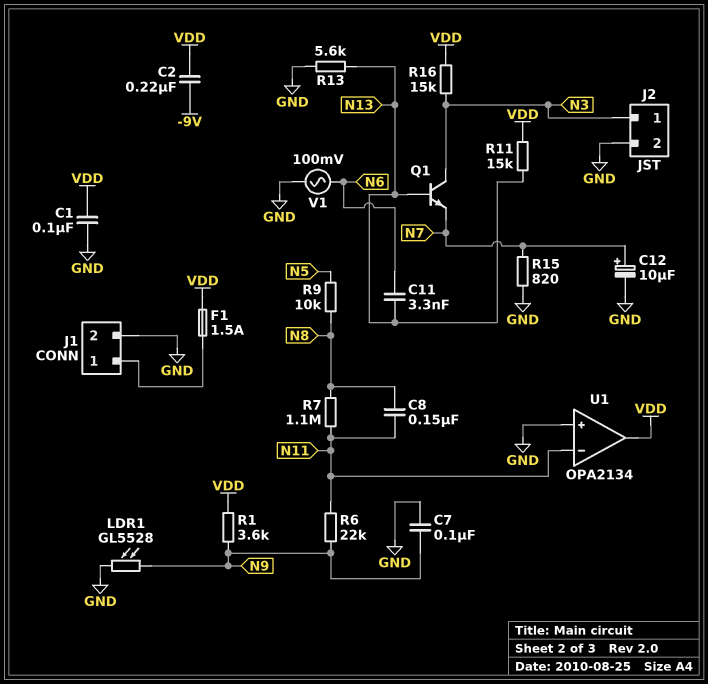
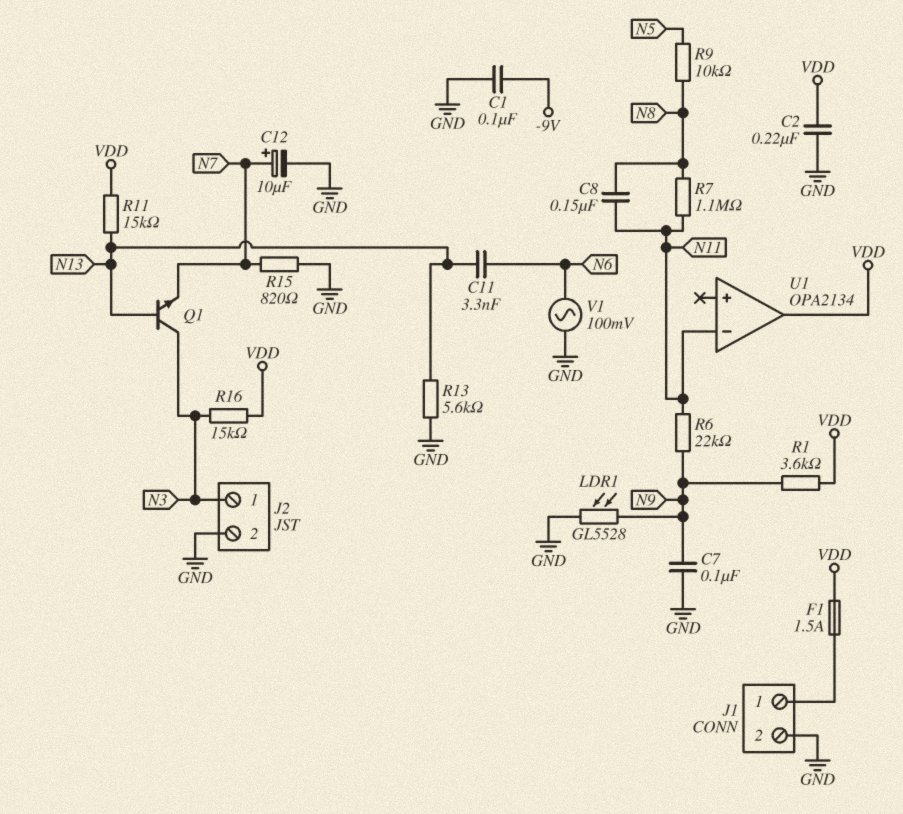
C1: 100nF (GND, VDD) -> 100nF (-9V, GND)
C2: 220nF (-9V, VDD) -> 220nF (GND, VDD)
U1 pin in+: GND -> none

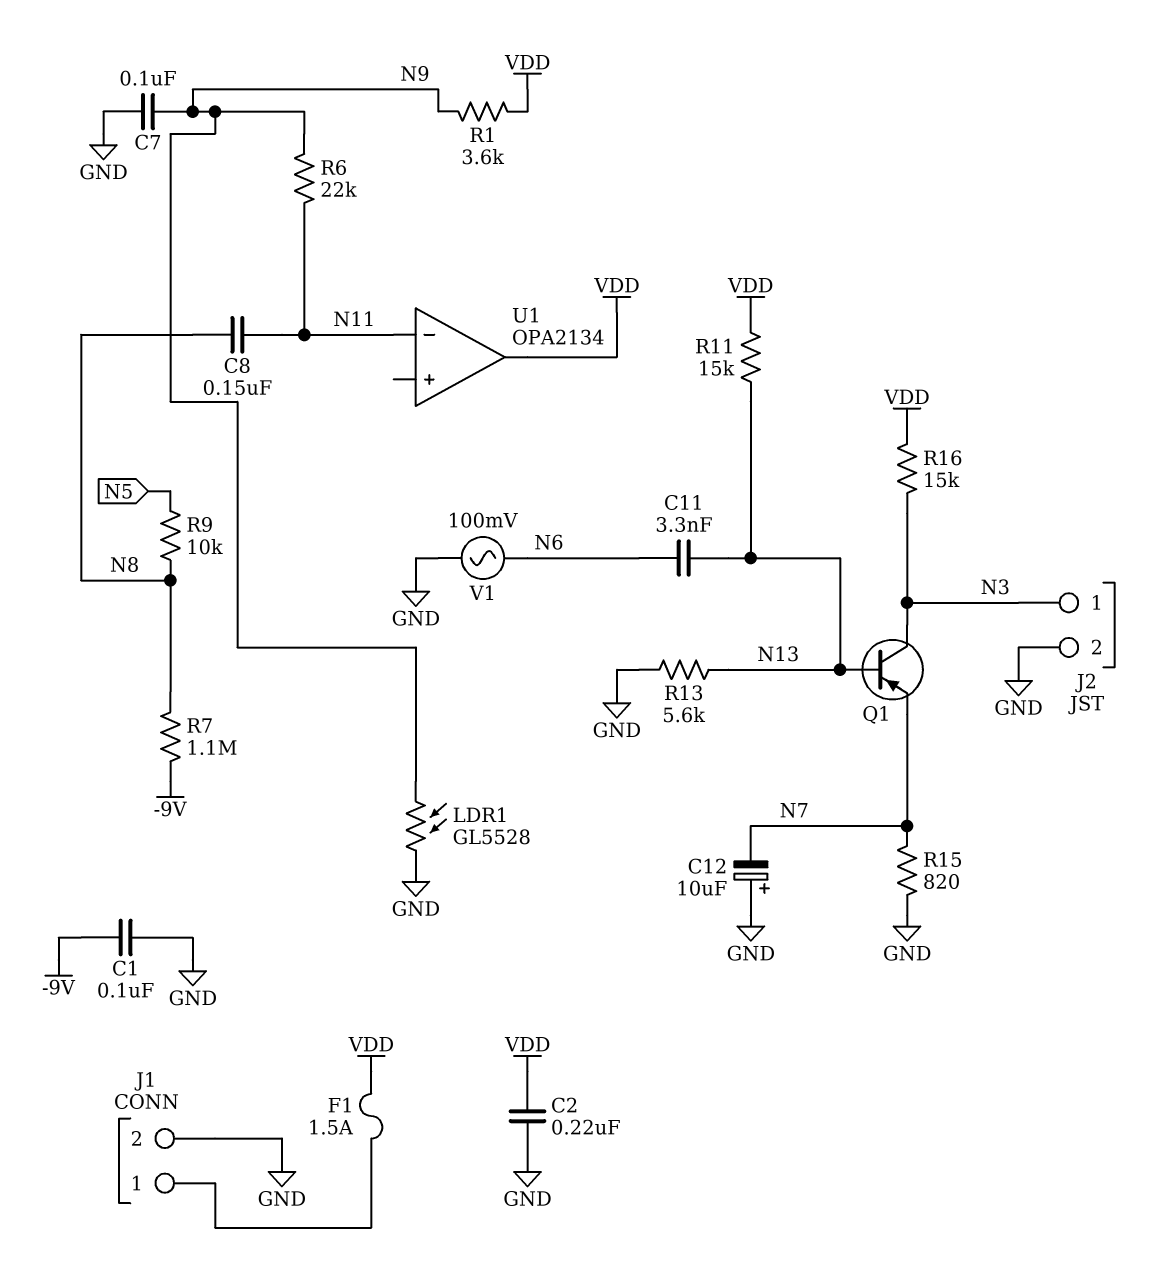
C12: 10uF (plus N7, minus GND) -> 10uF (plus GND, minus N7)
Q1: NPN (B N13, C N3, E N7) -> PNP (B N13, C N3, E N7)
R7: 1.1M (N8, N11) -> 1.1M (-9V, N8)

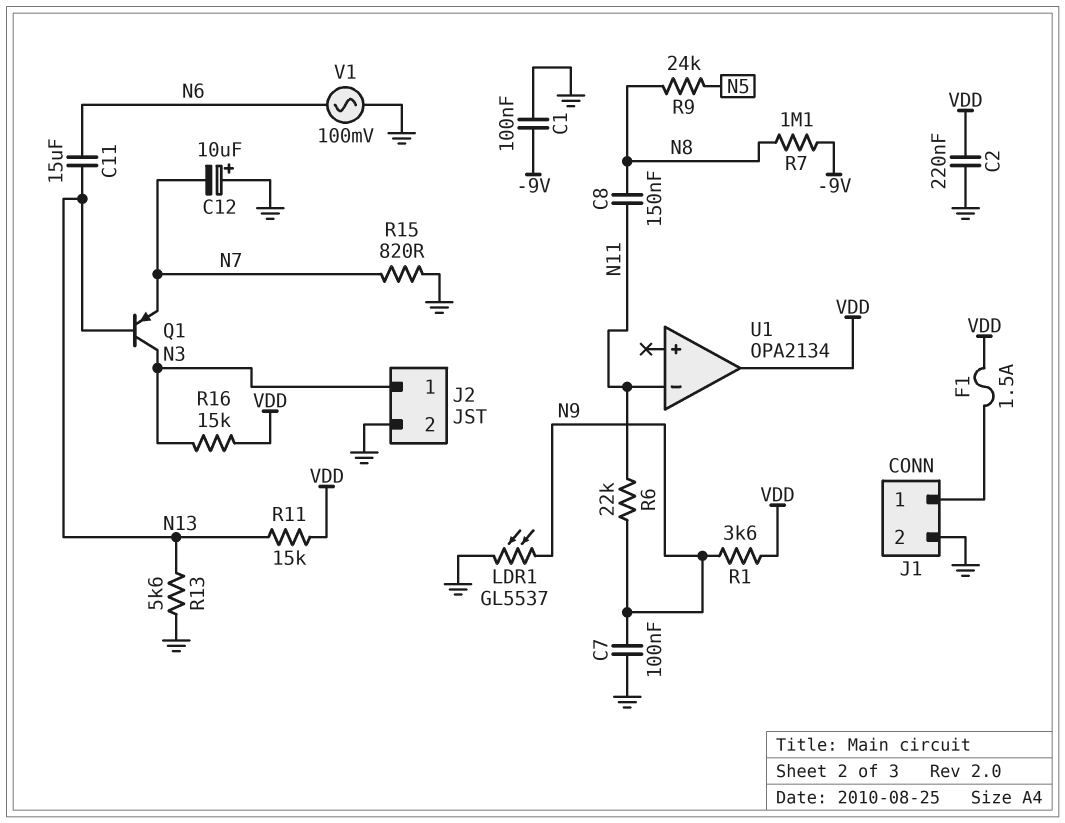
C11: 3.3nF (N6, N13) -> 15uF (N6, N13)
LDR1: GL5528 (GND, N9) -> GL5537 (GND, N9)
R9: 10k (N5, N8) -> 24k (N5, N8)

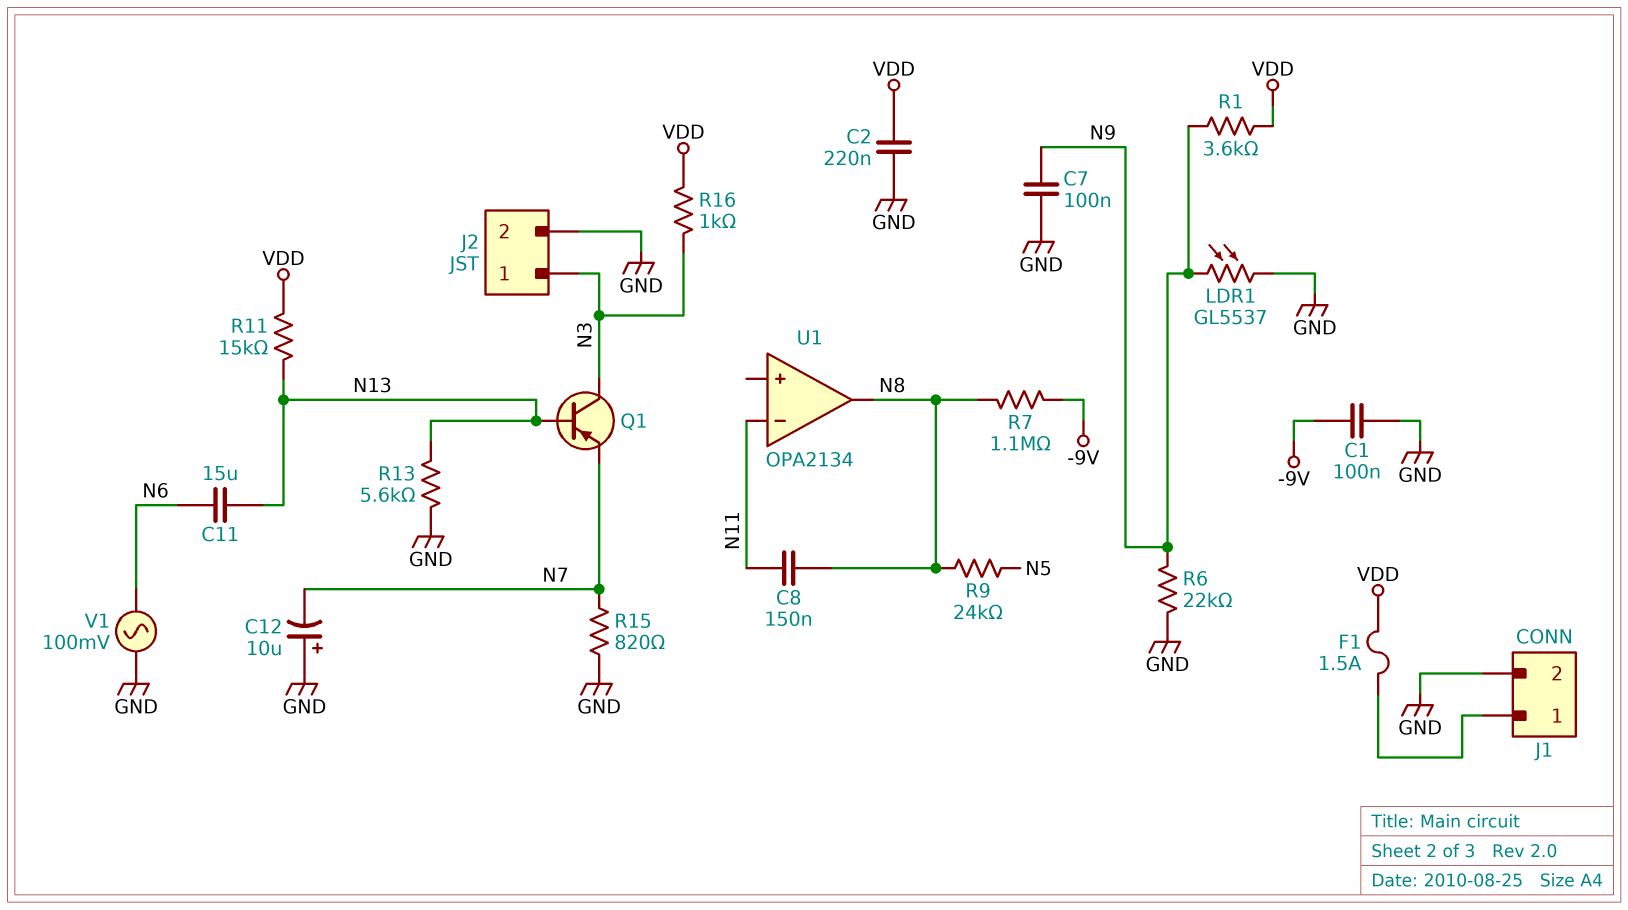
R6: 22k (N9, N11) -> 22k (GND, N9)
R16: 15k (N3, VDD) -> 1k (N3, VDD)
U1 pin out: VDD -> N8

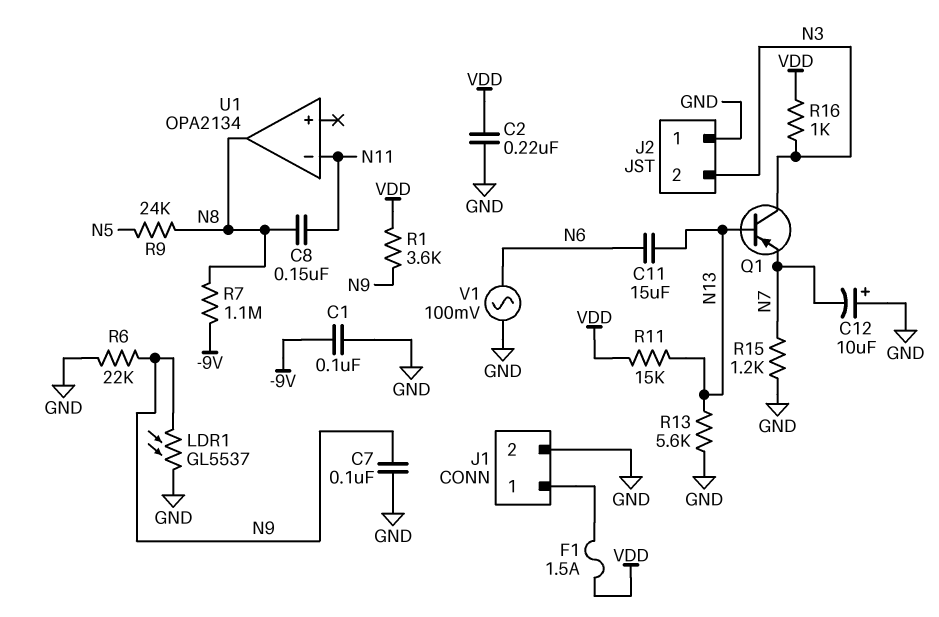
J2 pin 1: N3 -> GND
J2 pin 2: GND -> N3
R15: 820 (GND, N7) -> 1.2k (GND, N7)

